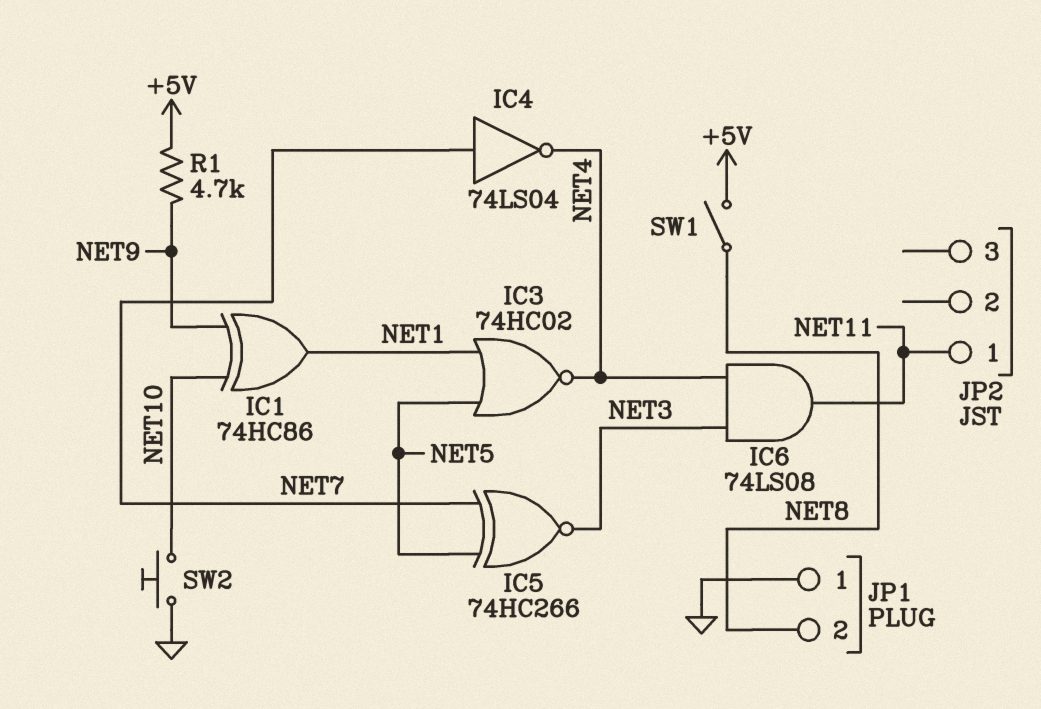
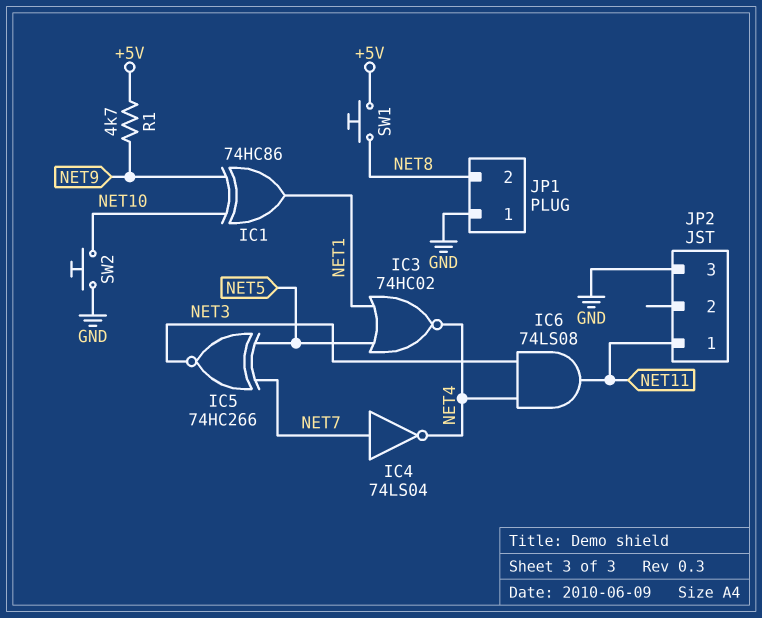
JP2 pin 3: none -> GND
SW1: switch (+5V, NET8) -> button (+5V, NET8)

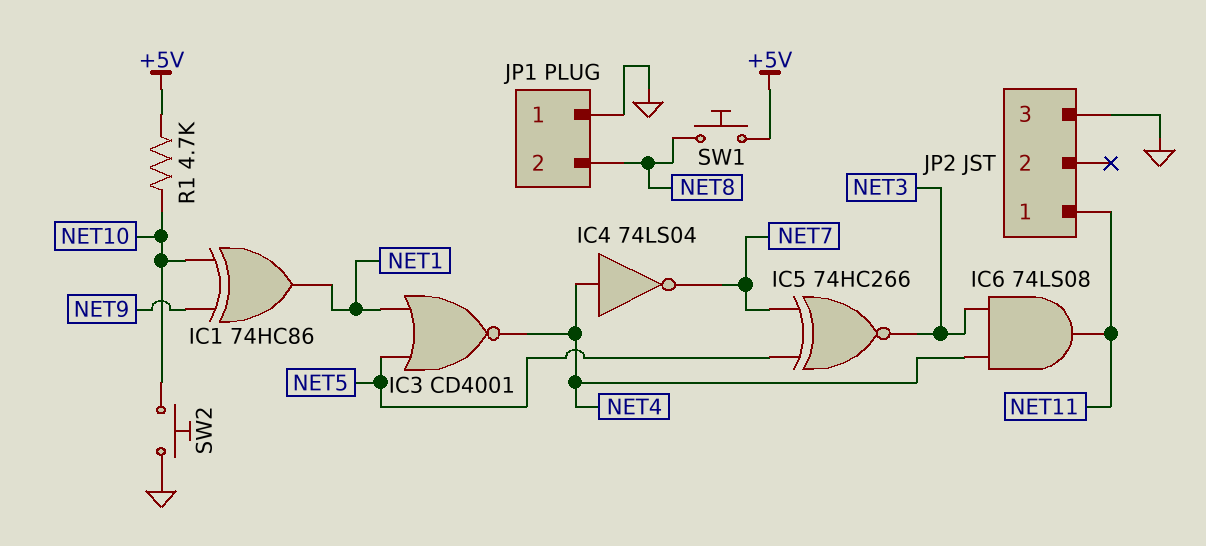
IC3: NOR 74HC02 (in NET1, in NET5, out NET4) -> NOR CD4001 (in NET1, in NET5, out NET4)
IC4: NOT 74LS04 (in NET7, out NET4) -> NOT 74LS04 (in NET4, out NET7)
R1: 4.7k (+5V, NET9) -> 4.7k (+5V, NET10)

